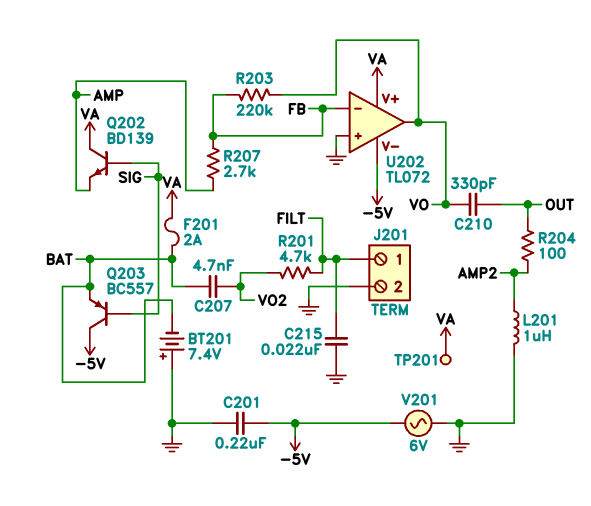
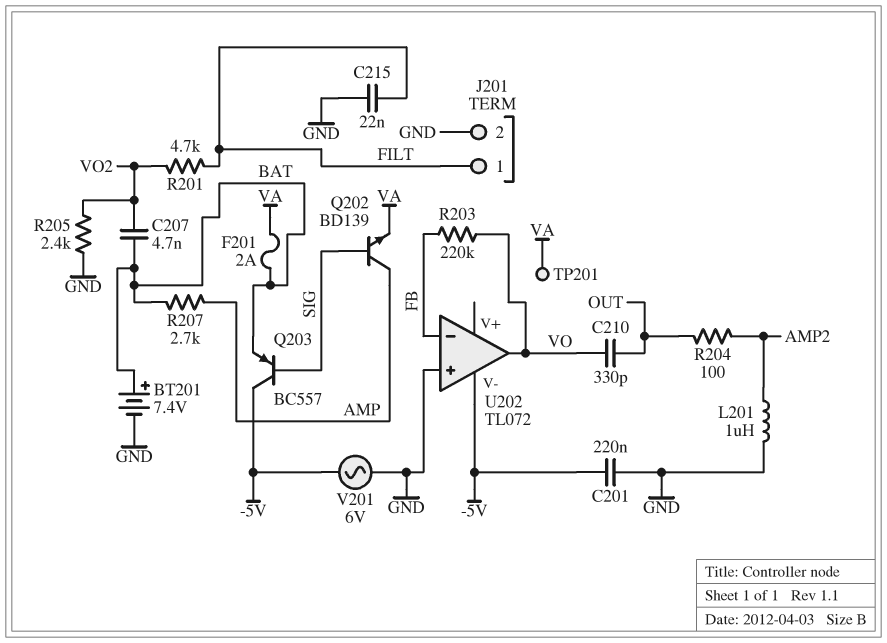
BT201: 7.4V (plus GND, minus BAT) -> 7.4V (plus BAT, minus GND)
Q202: NPN BD139 (B SIG, C VA, E AMP) -> NPN BD139 (B SIG, C AMP, E VA)
R205: none -> 2.4k (GND, VO2)
R207: 2.7k (AMP, FB) -> 2.7k (AMP, BAT)
U202 pin V+: VA -> none

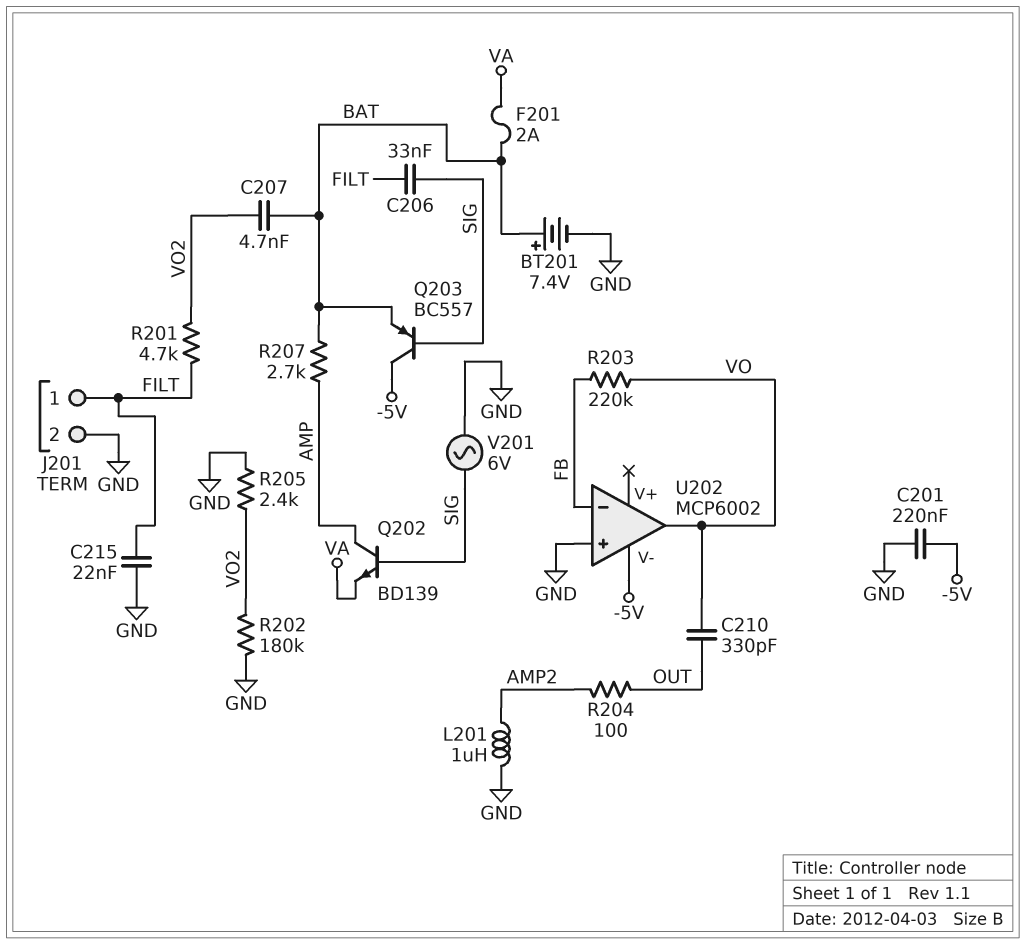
C206: none -> 33nF (FILT, SIG)
R202: none -> 180k (GND, VO2)
TP201: test point (VA) -> none
U202: TL072 -> MCP6002
V201: AC 6V (-5V, GND) -> AC 6V (GND, SIG)

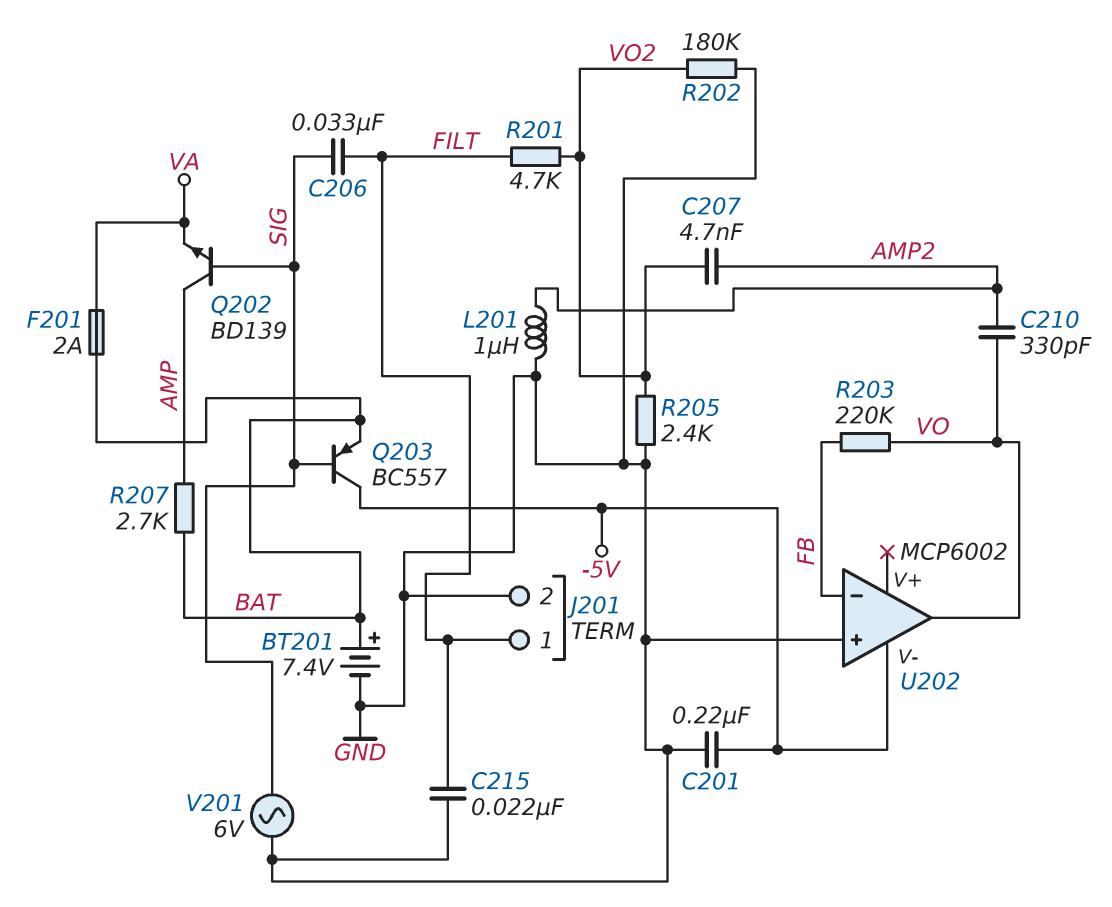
C207: 4.7nF (BAT, VO2) -> 4.7nF (AMP2, VO2)
C210: 330pF (OUT, VO) -> 330pF (AMP2, VO)
R204: 100 (AMP2, OUT) -> none

